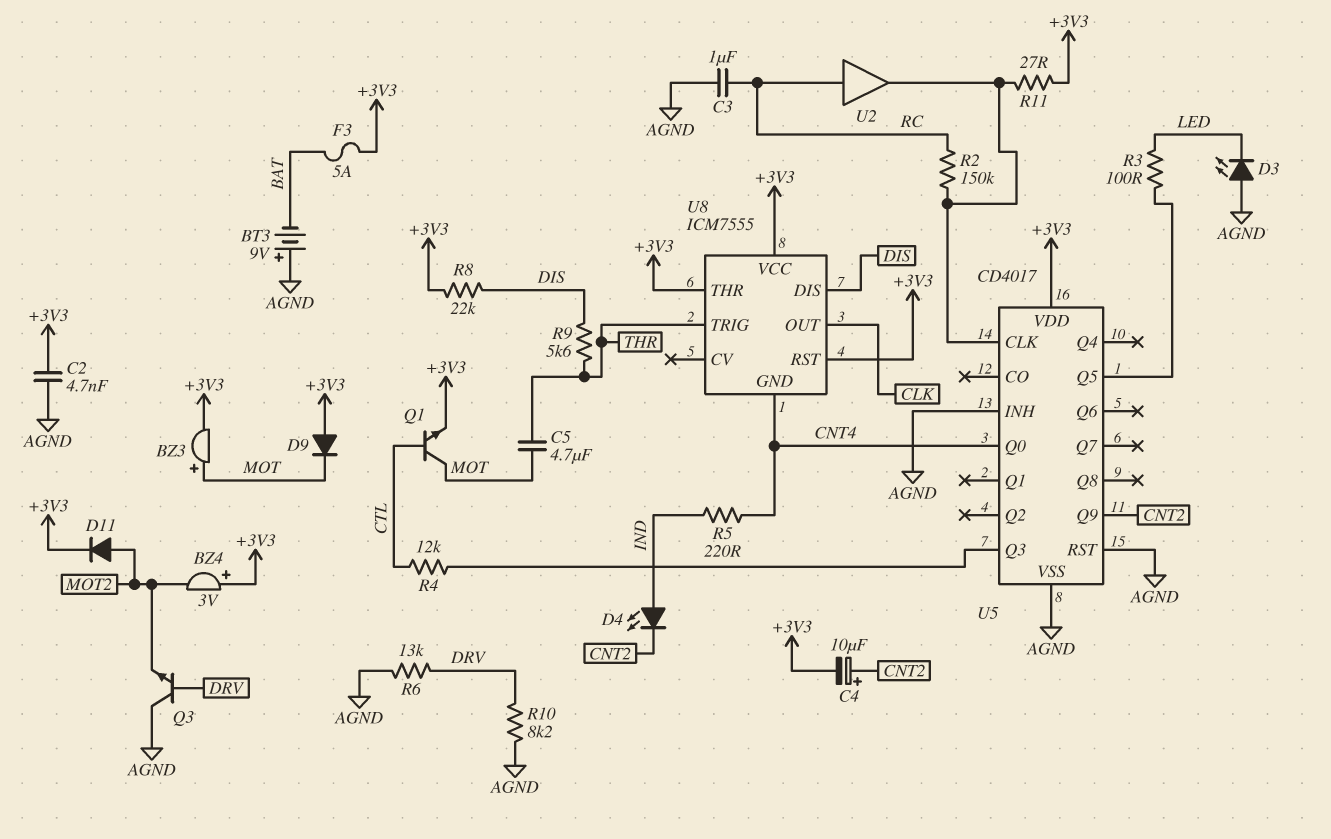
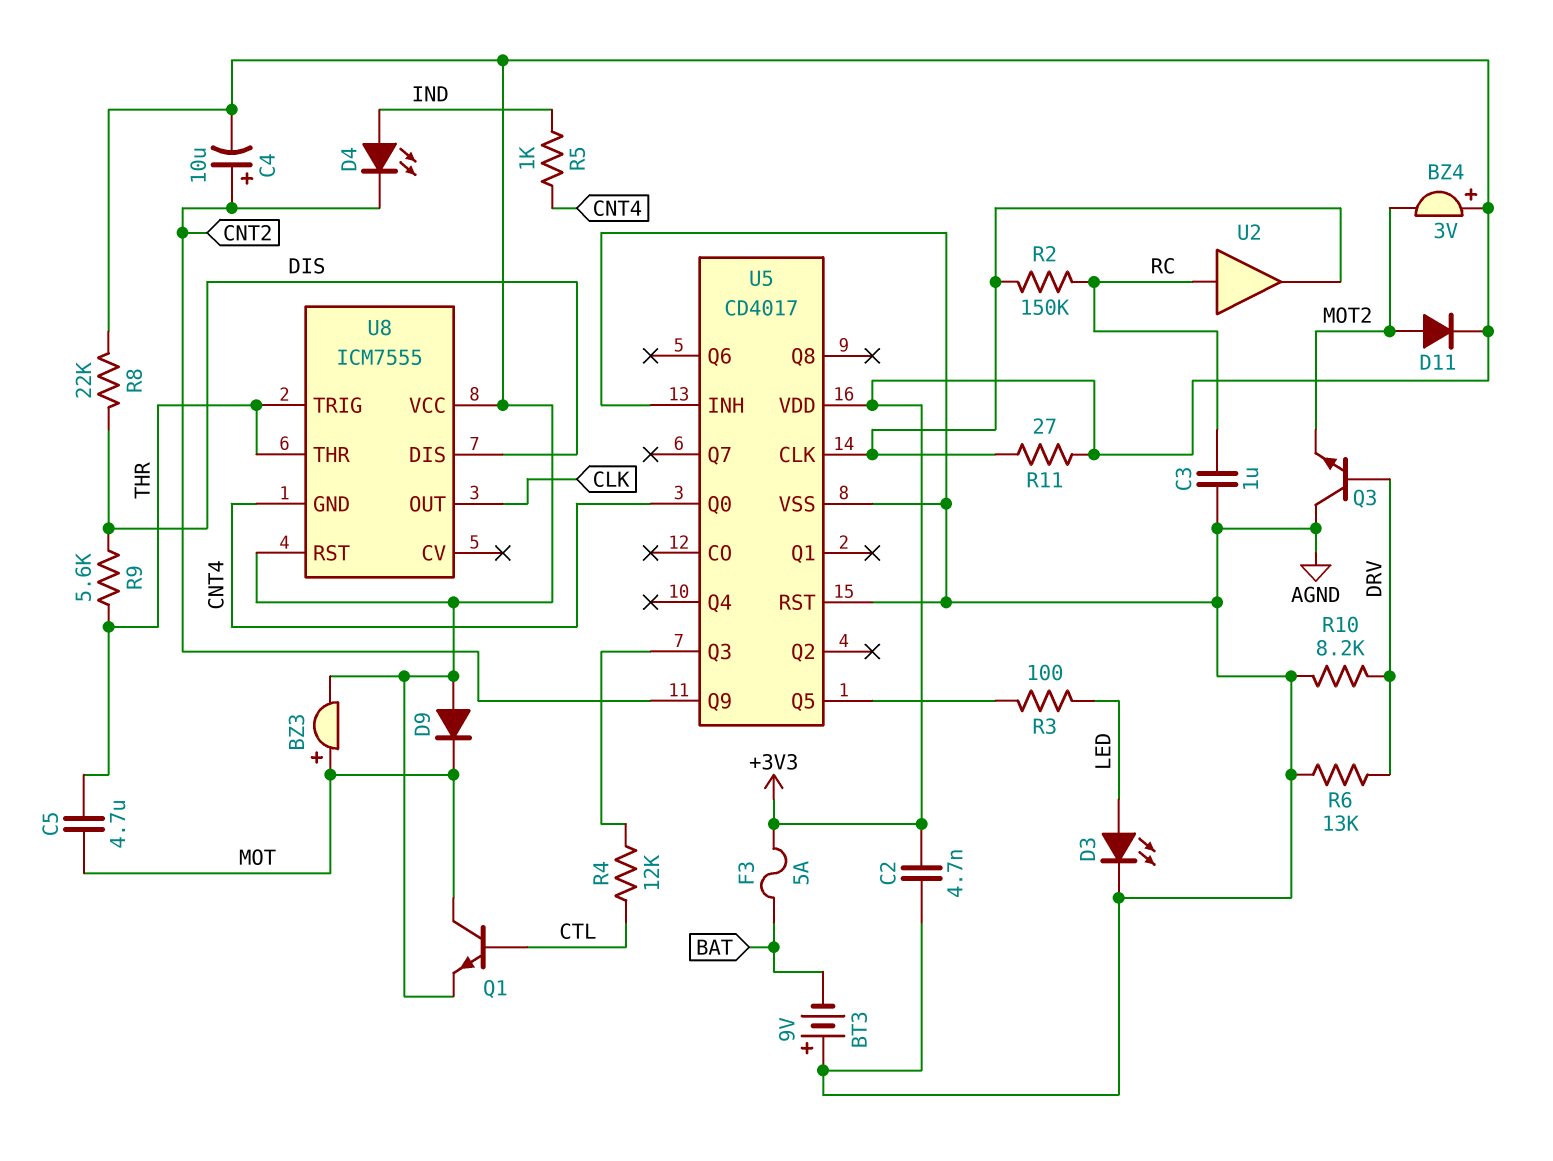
D3: LED (A AGND, K LED) -> LED (A LED, K AGND)
R5: 220 (CNT4, IND) -> 1k (CNT4, IND)
U8 pin THR: +3V3 -> THR

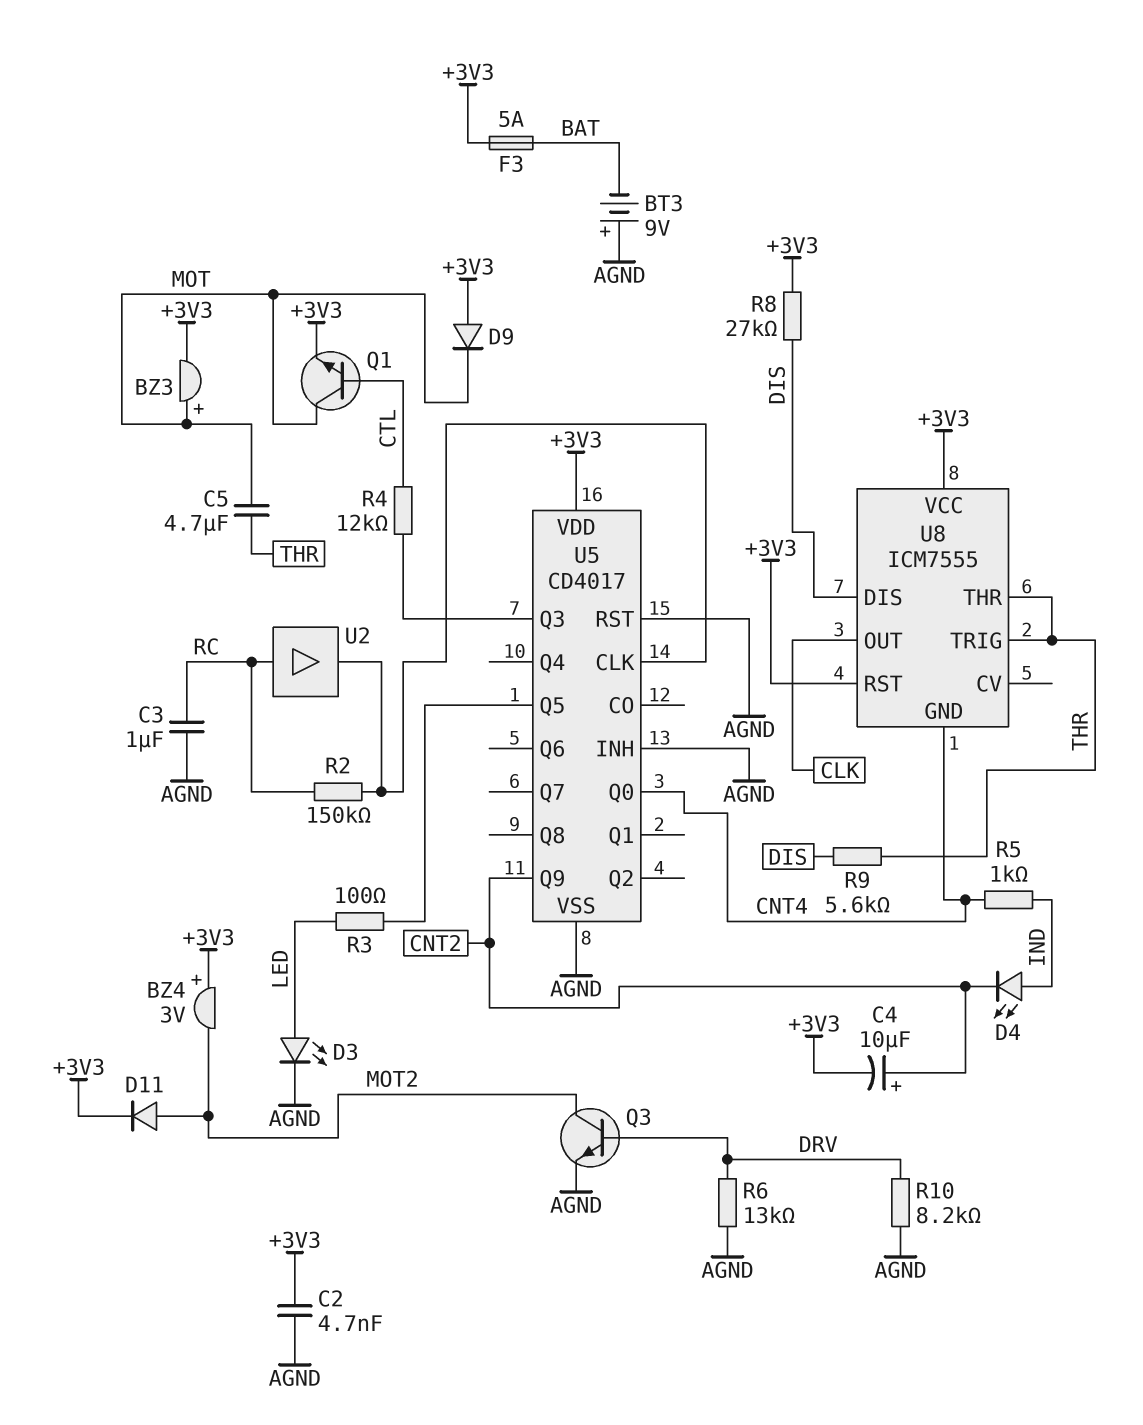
Q3: NPN (B DRV, C AGND, E MOT2) -> NPN (B DRV, C MOT2, E AGND)
R8: 22k (+3V3, DIS) -> 27k (+3V3, DIS)
R11: 27 (+3V3, U5/CLK) -> none

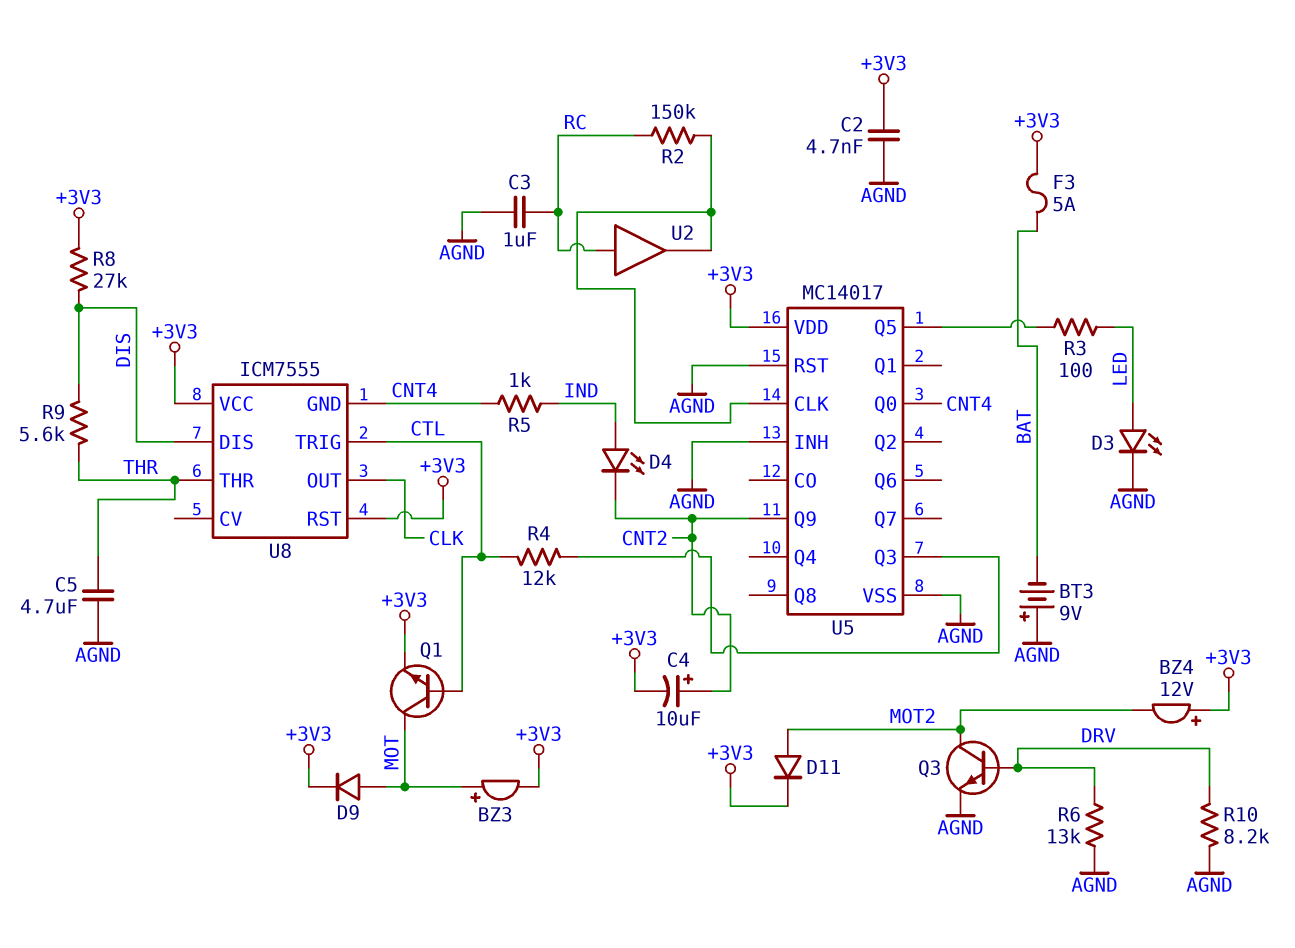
BZ4: buzzer 3V (plus +3V3, minus MOT2) -> buzzer 12V (plus +3V3, minus MOT2)
C5: 4.7uF (MOT, THR) -> 4.7uF (AGND, THR)
D9: diode (A +3V3, K MOT) -> diode (A MOT, K +3V3)
U5: CD4017 -> MC14017
U8 pin TRIG: THR -> CTL

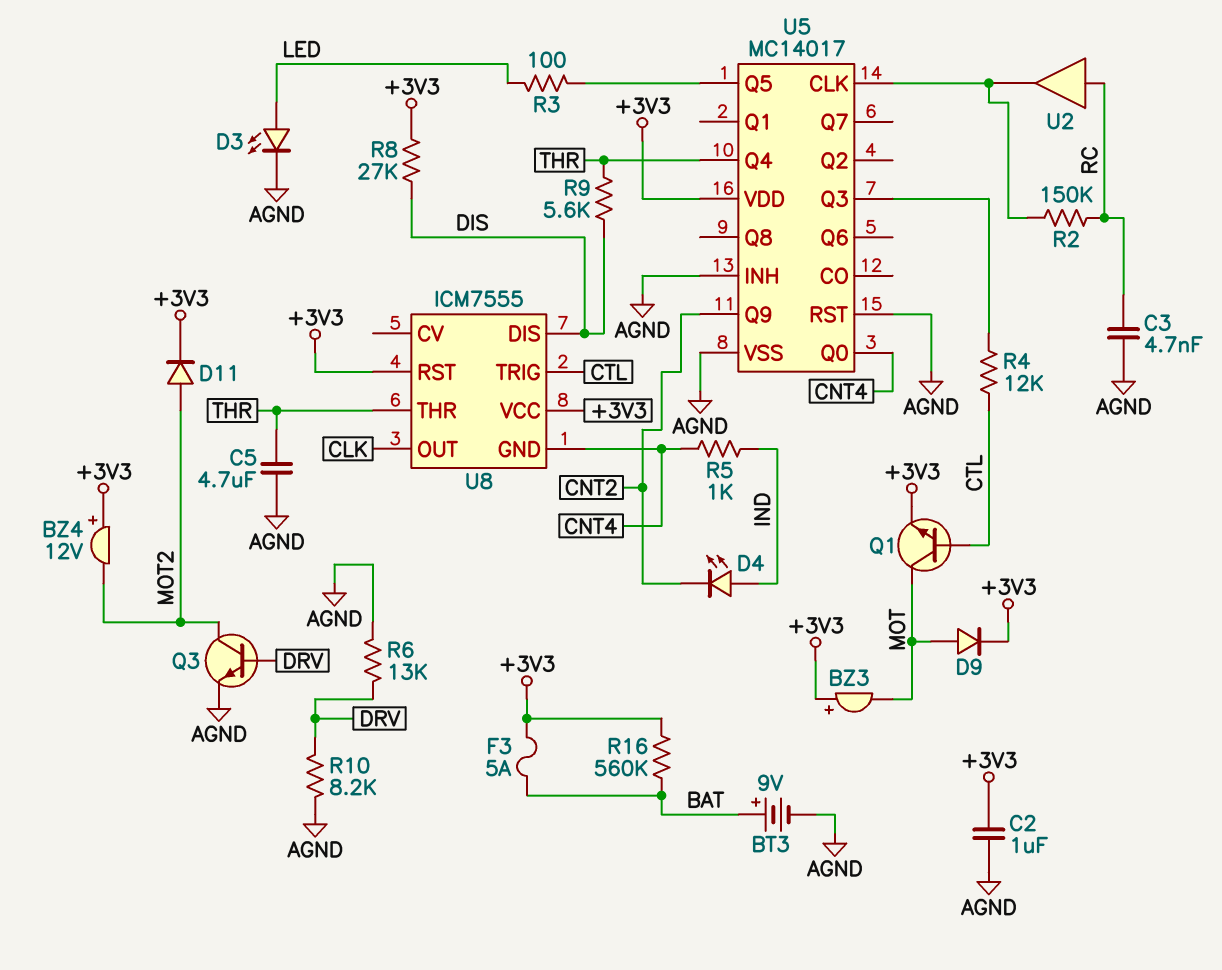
BT3: 9V (plus AGND, minus BAT) -> 9V (plus BAT, minus AGND)
BZ3: buzzer (plus MOT, minus +3V3) -> buzzer (plus +3V3, minus MOT)
C2: 4.7nF (+3V3, AGND) -> 1uF (+3V3, AGND)
C3: 1uF (AGND, RC) -> 4.7nF (AGND, RC)
C4: 10uF (plus CNT2, minus +3V3) -> none
R16: none -> 560k (+3V3, BAT)
U5 pin Q4: none -> THR

